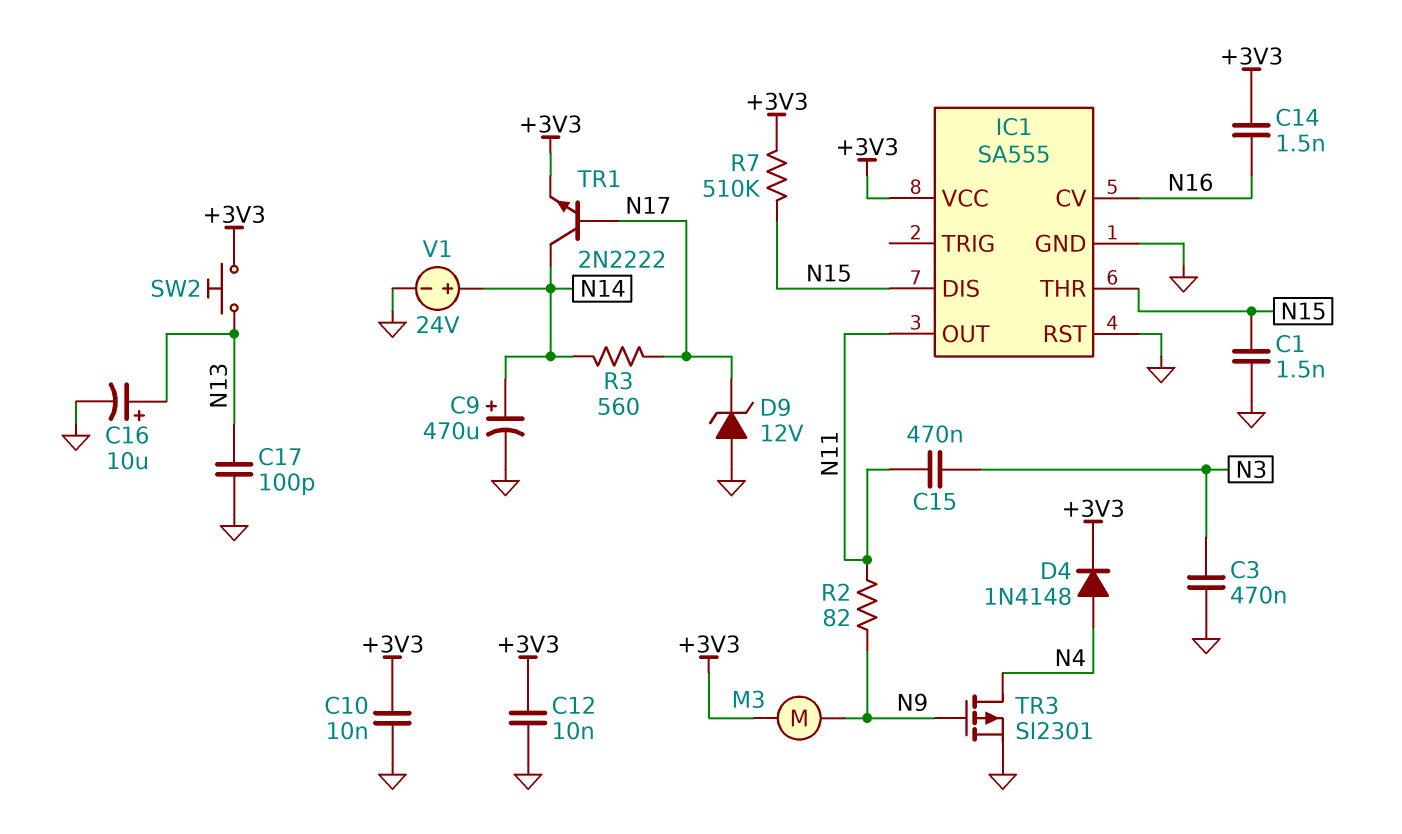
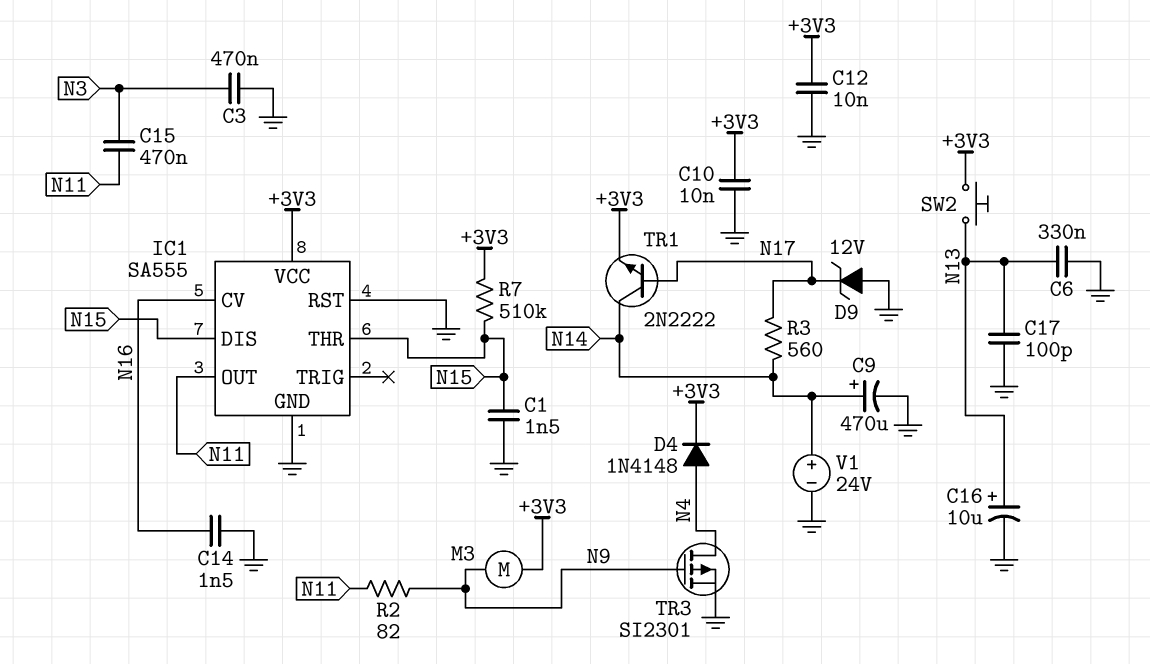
C6: none -> 330nF (GND, N13)
C14: 1.5nF (+3V3, N16) -> 1.5nF (GND, N16)

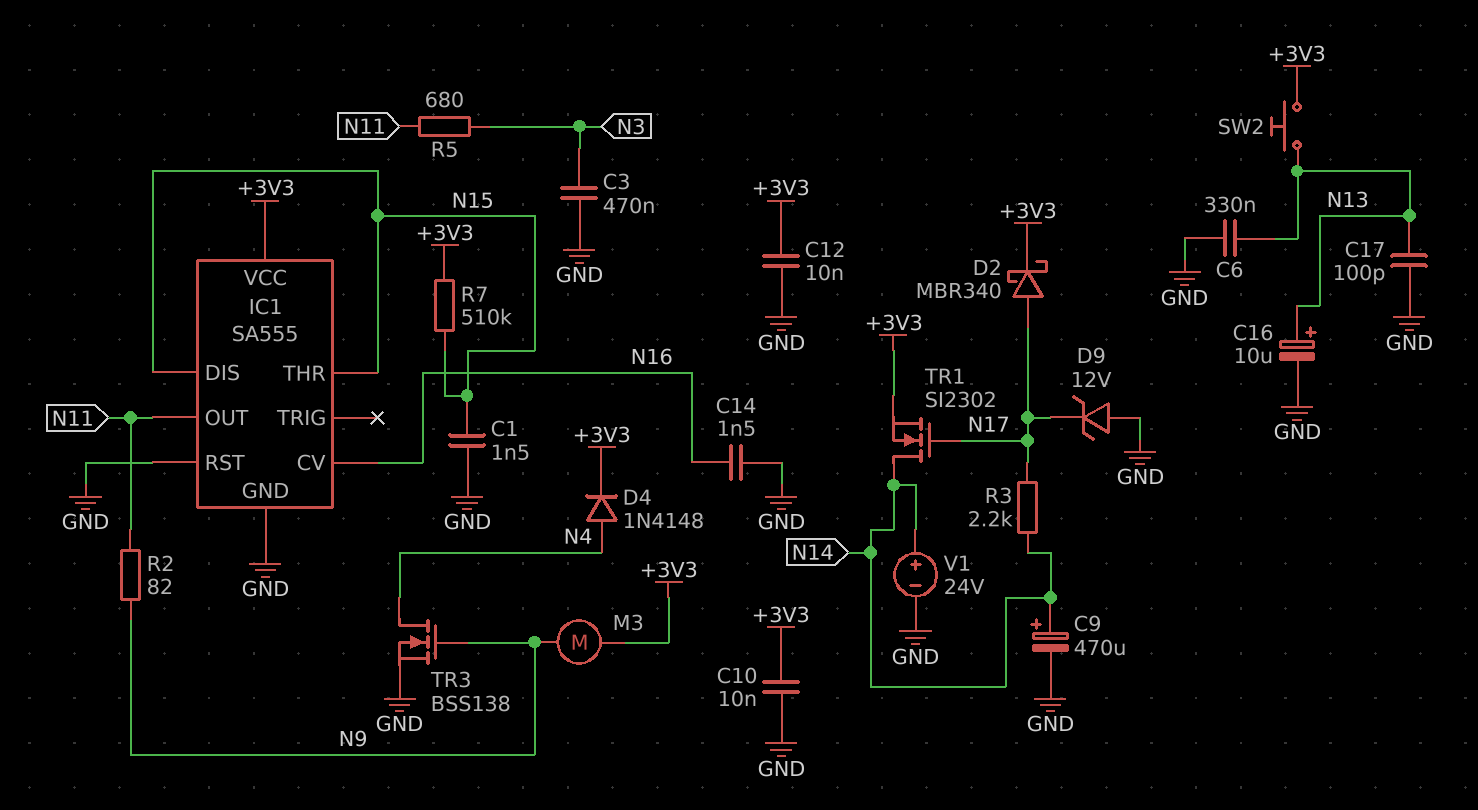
C15: 470nF (N3, N11) -> none
D2: none -> schottky MBR340 (A N17, K +3V3)
R3: 560 (N14, N17) -> 2.2k (N14, N17)
R5: none -> 680 (N3, N11)
TR1: NPN 2N2222 (B N17, C N14, E +3V3) -> NMOS SI2302 (G N17, D N14, S +3V3)
TR3: PMOS SI2301 (G N9, D N4, S GND) -> NMOS BSS138 (G N9, D N4, S GND)

